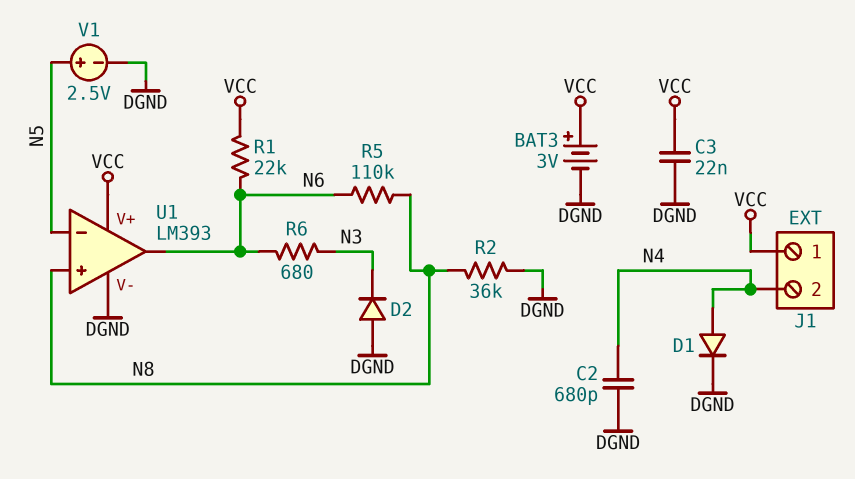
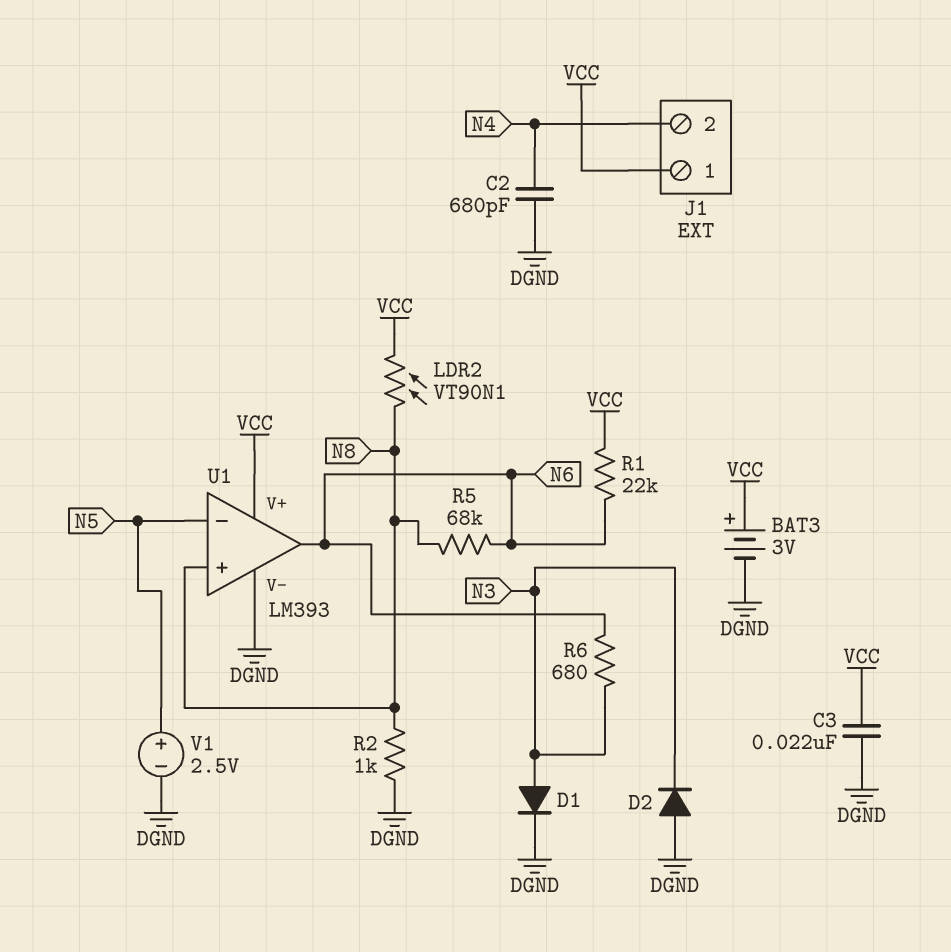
D1: diode (A N4, K DGND) -> diode (A N3, K DGND)
LDR2: none -> VT90N1 (N8, VCC)
R2: 36k (DGND, N8) -> 1k (DGND, N8)
R5: 110k (N6, N8) -> 68k (N6, N8)

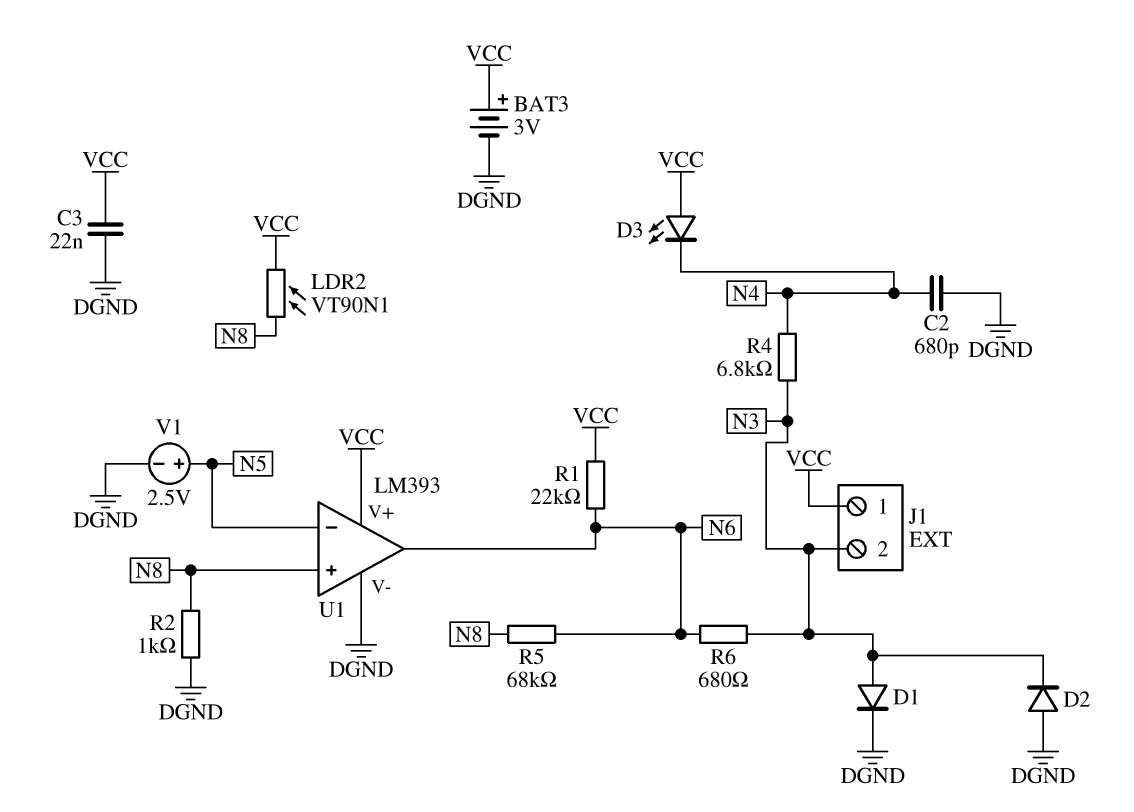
D3: none -> LED (A VCC, K N4)
J1 pin 2: N4 -> N3
R4: none -> 6.8k (N3, N4)

